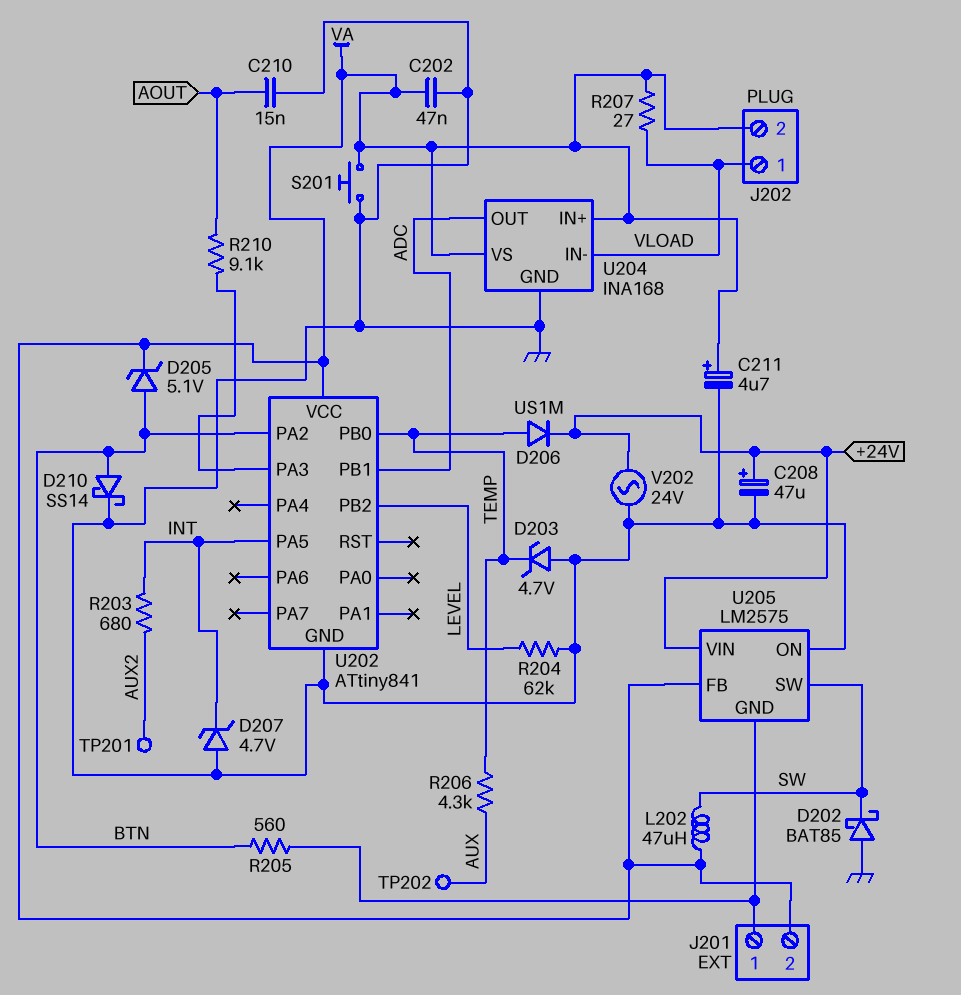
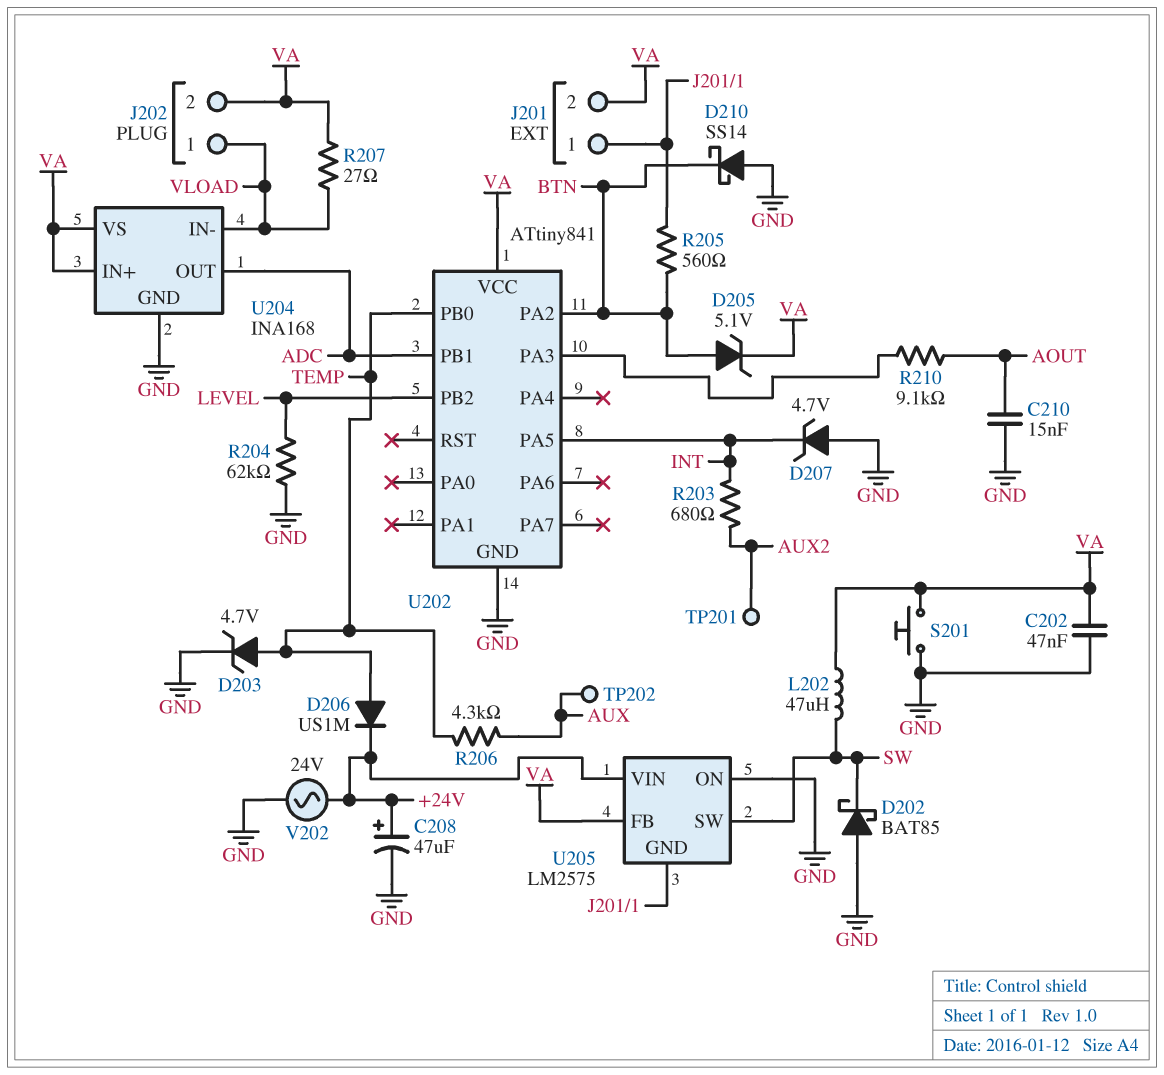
C211: 4.7uF (plus VA, minus GND) -> none
D203: zener 4.7V (A GND, K TEMP) -> zener 4.7V (A TEMP, K GND)
D210: schottky SS14 (A BTN, K GND) -> schottky SS14 (A GND, K BTN)

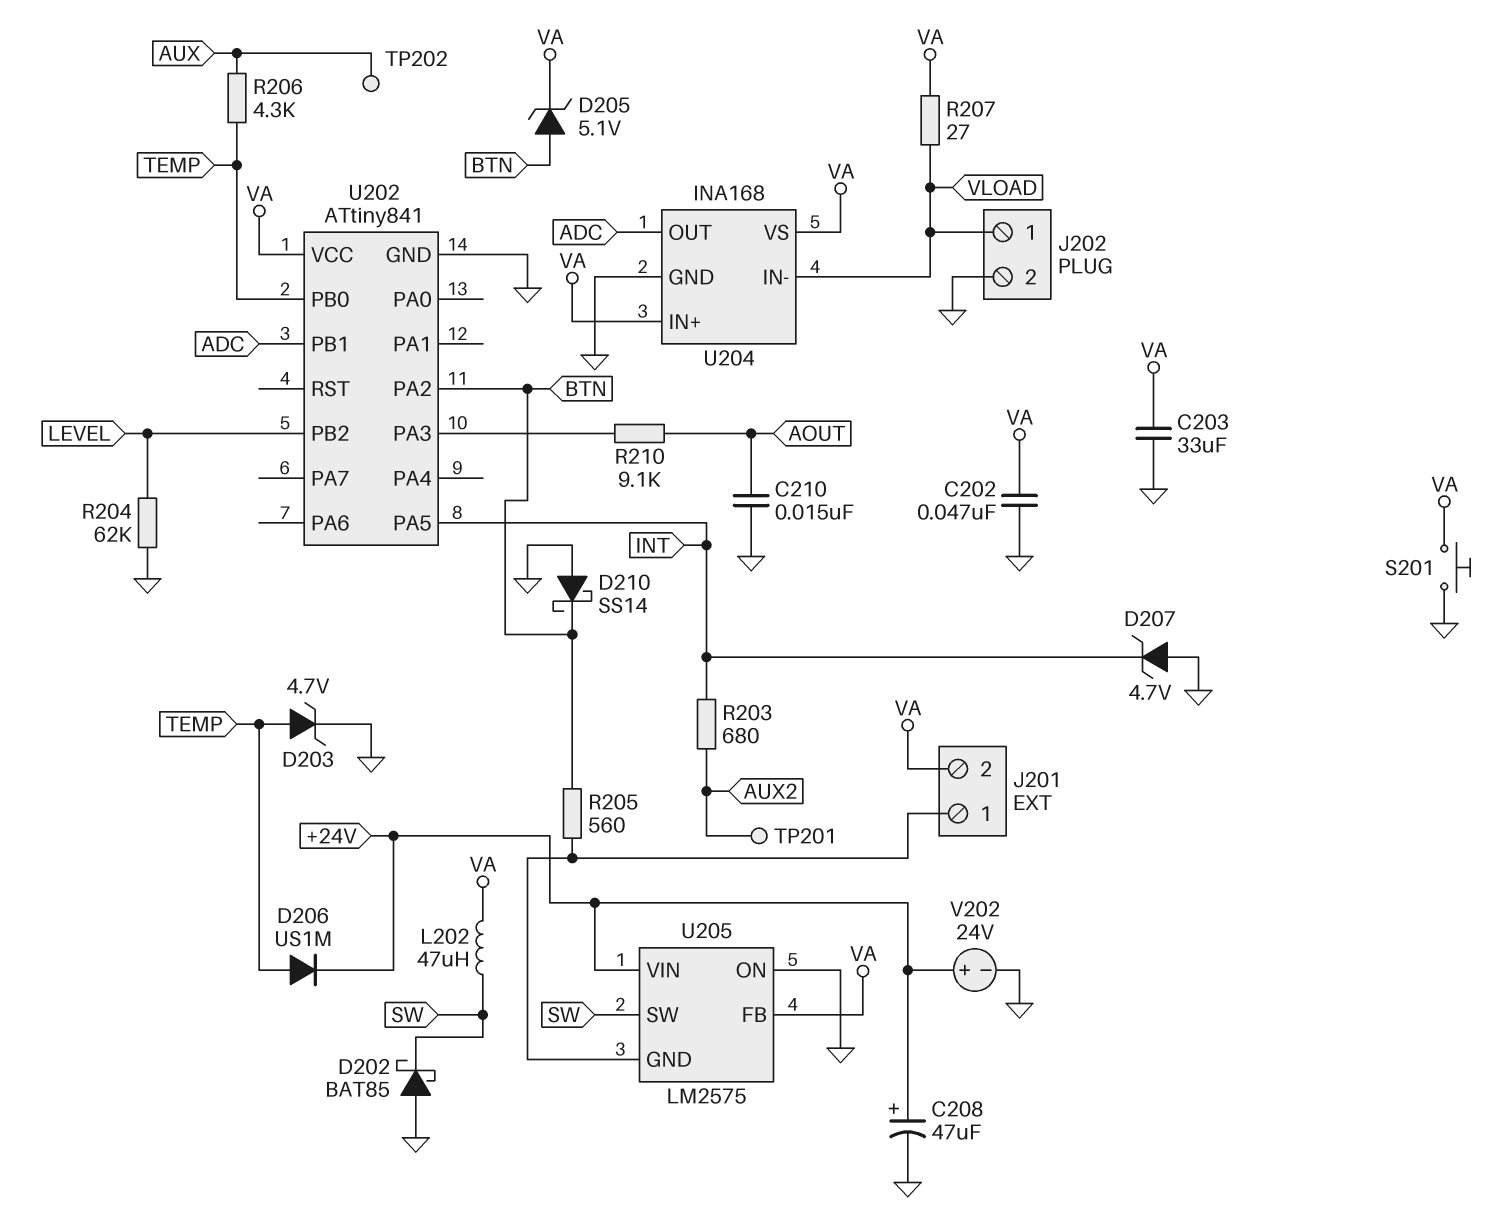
C203: none -> 33uF (GND, VA)
J202 pin 2: VA -> GND
V202: AC 24V (+24V, GND) -> 24V (plus +24V, minus GND)

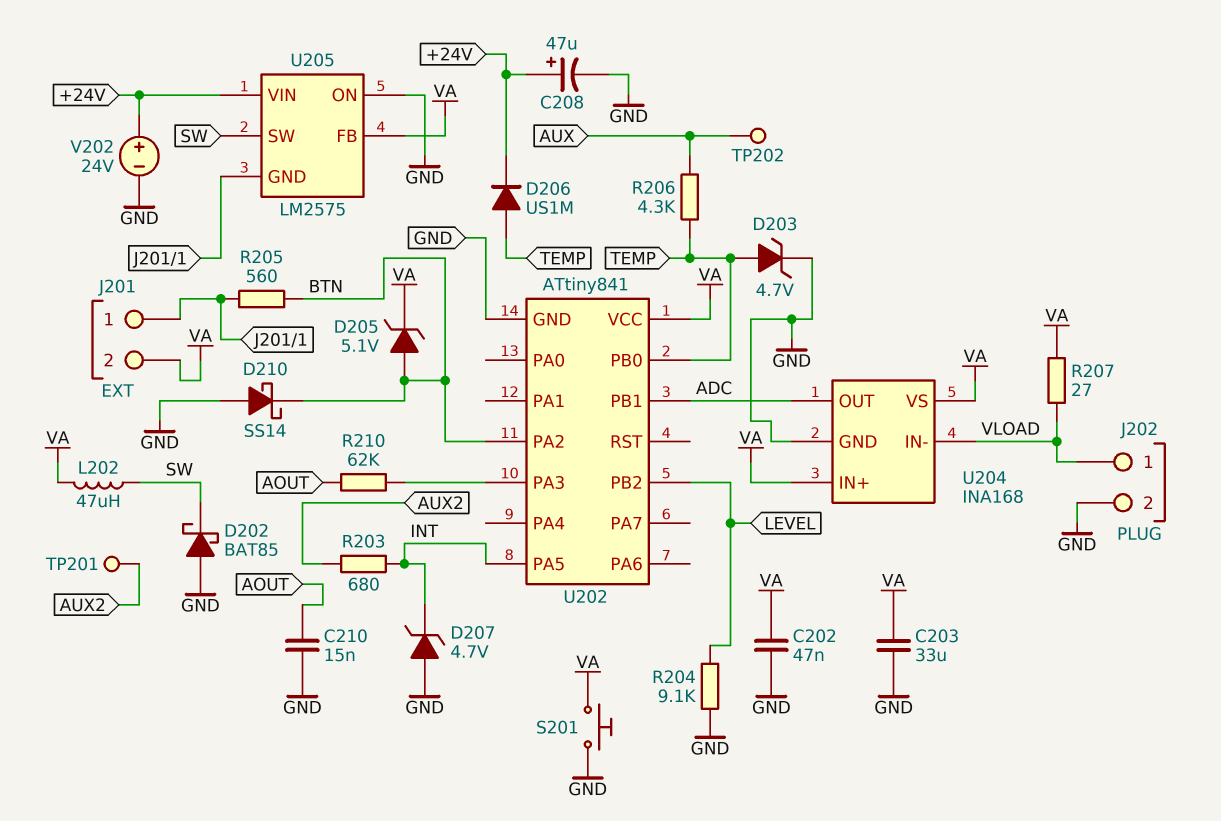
R204: 62k (GND, LEVEL) -> 9.1k (GND, LEVEL)
R210: 9.1k (AOUT, U202/PA3) -> 62k (AOUT, U202/PA3)

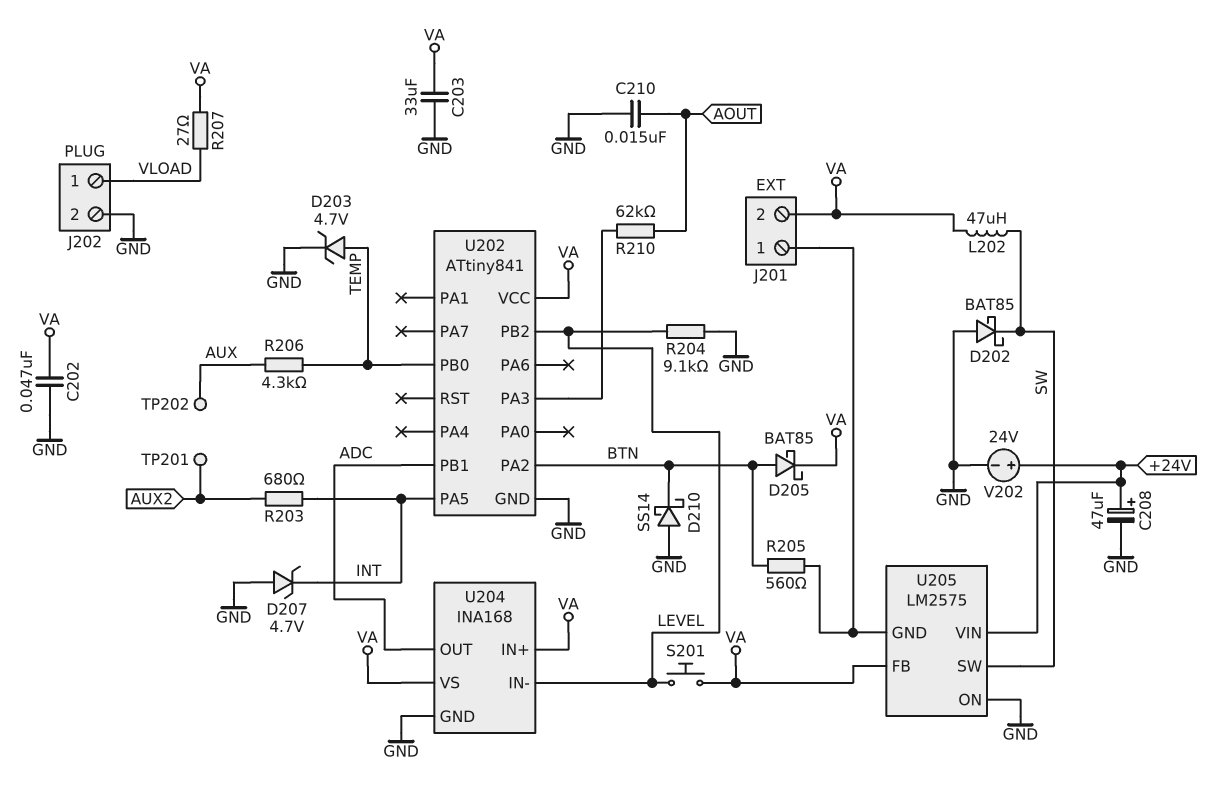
D205: zener 5.1V (A BTN, K VA) -> schottky BAT85 (A BTN, K VA)
D206: diode US1M (A TEMP, K +24V) -> none
S201: button (GND, VA) -> button (LEVEL, VA)
U204 pin IN-: VLOAD -> LEVEL

